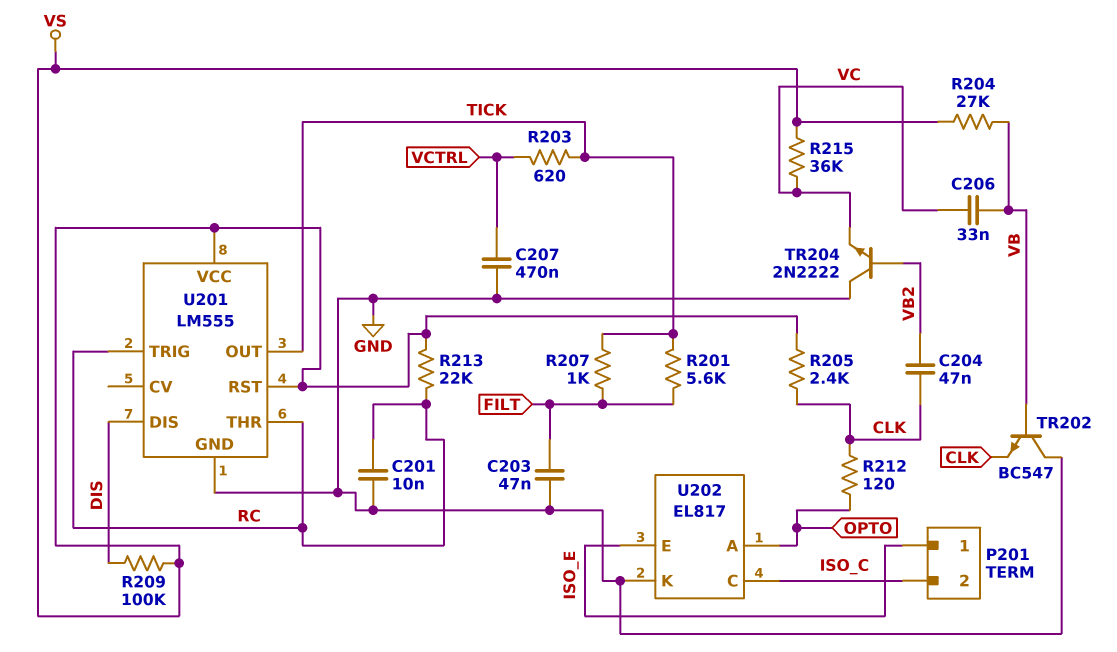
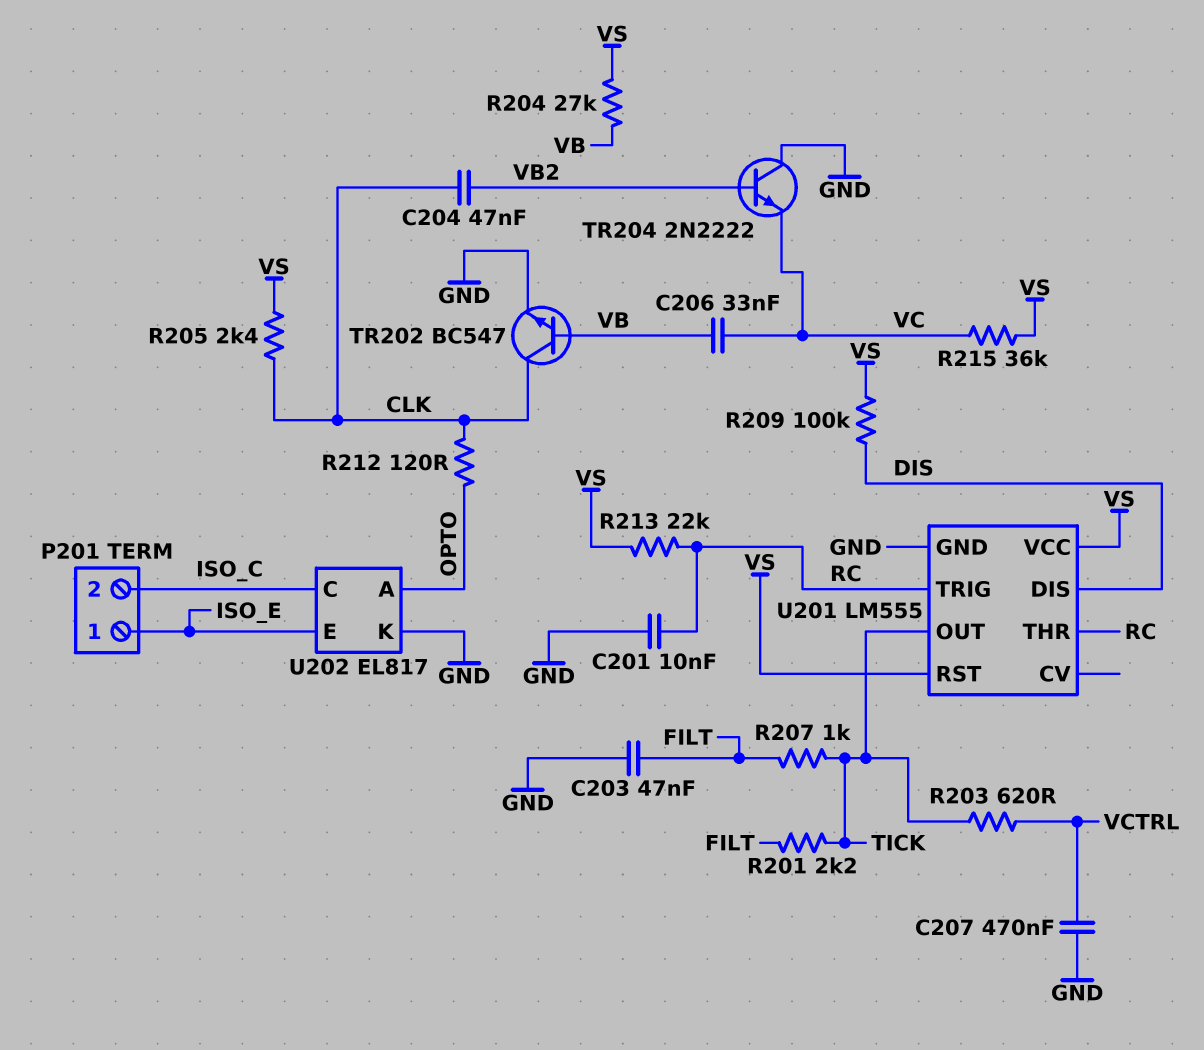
R201: 5.6k (FILT, TICK) -> 2.2k (FILT, TICK)
TR202: NPN BC547 (B VB, C GND, E CLK) -> NPN BC547 (B VB, C CLK, E GND)

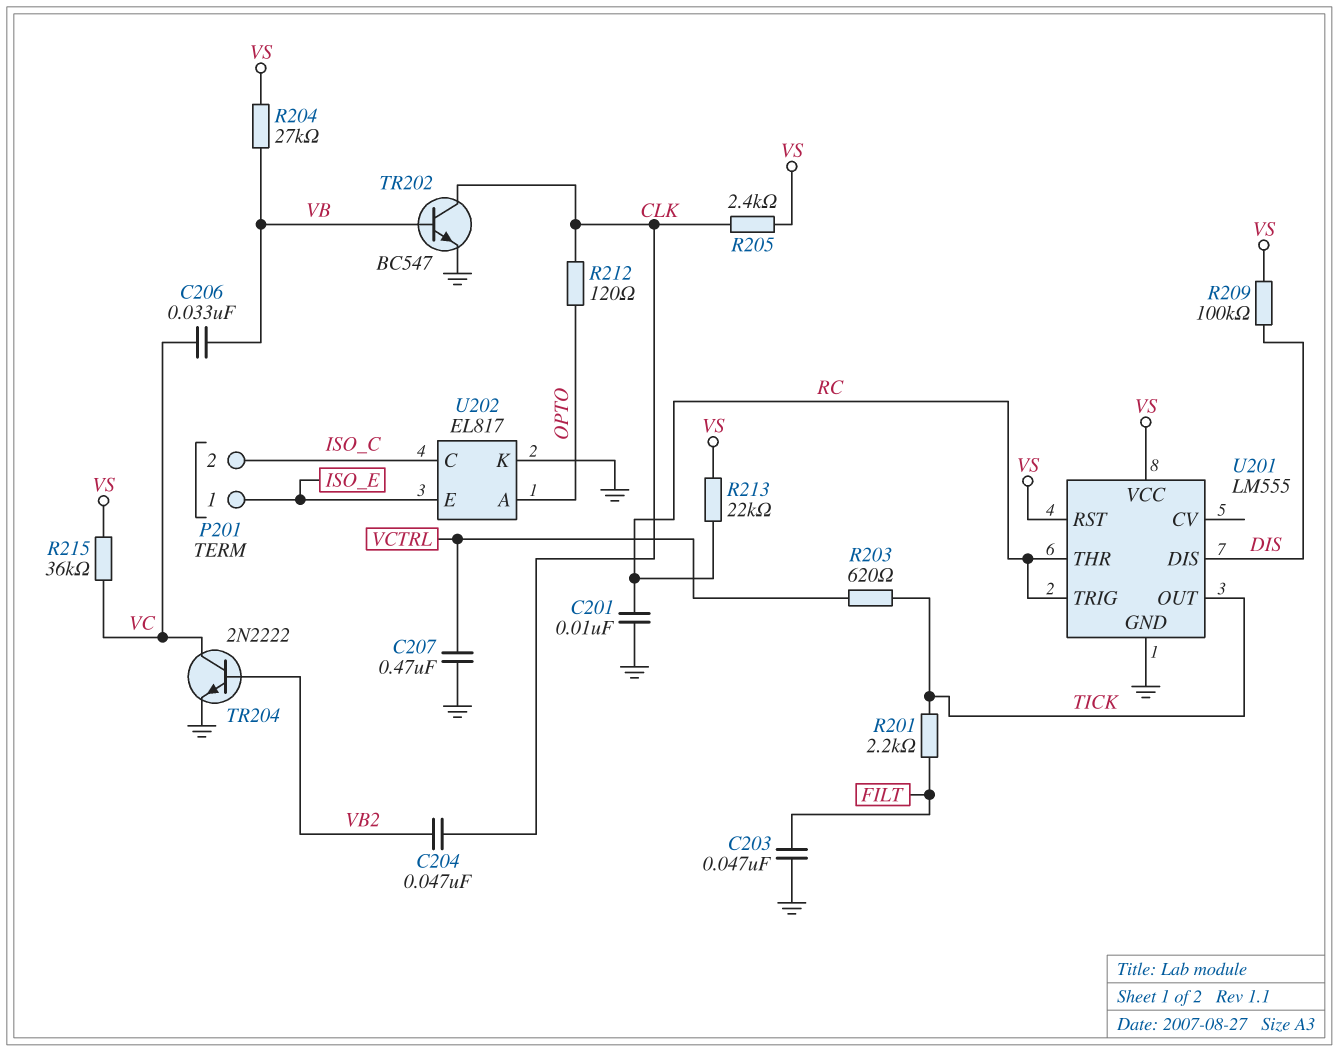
R207: 1k (FILT, TICK) -> none
TR204: NPN 2N2222 (B VB2, C GND, E VC) -> NPN 2N2222 (B VB2, C VC, E GND)

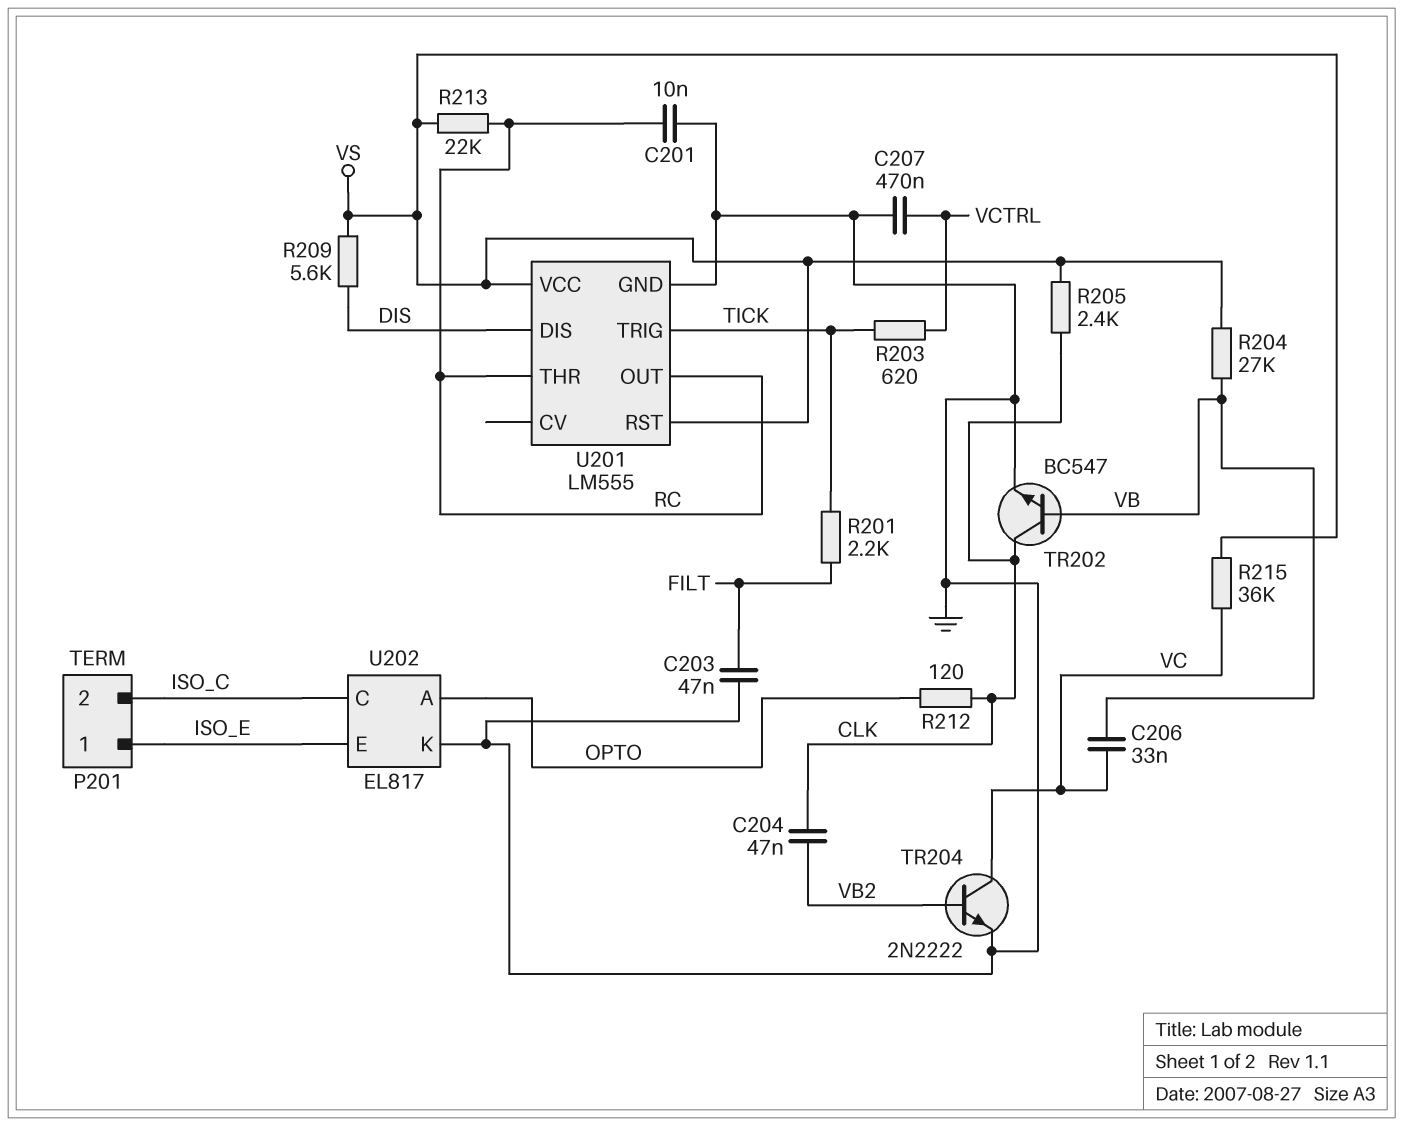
R209: 100k (DIS, VS) -> 5.6k (DIS, VS)
U201 pin OUT: TICK -> RC
U201 pin TRIG: RC -> TICK

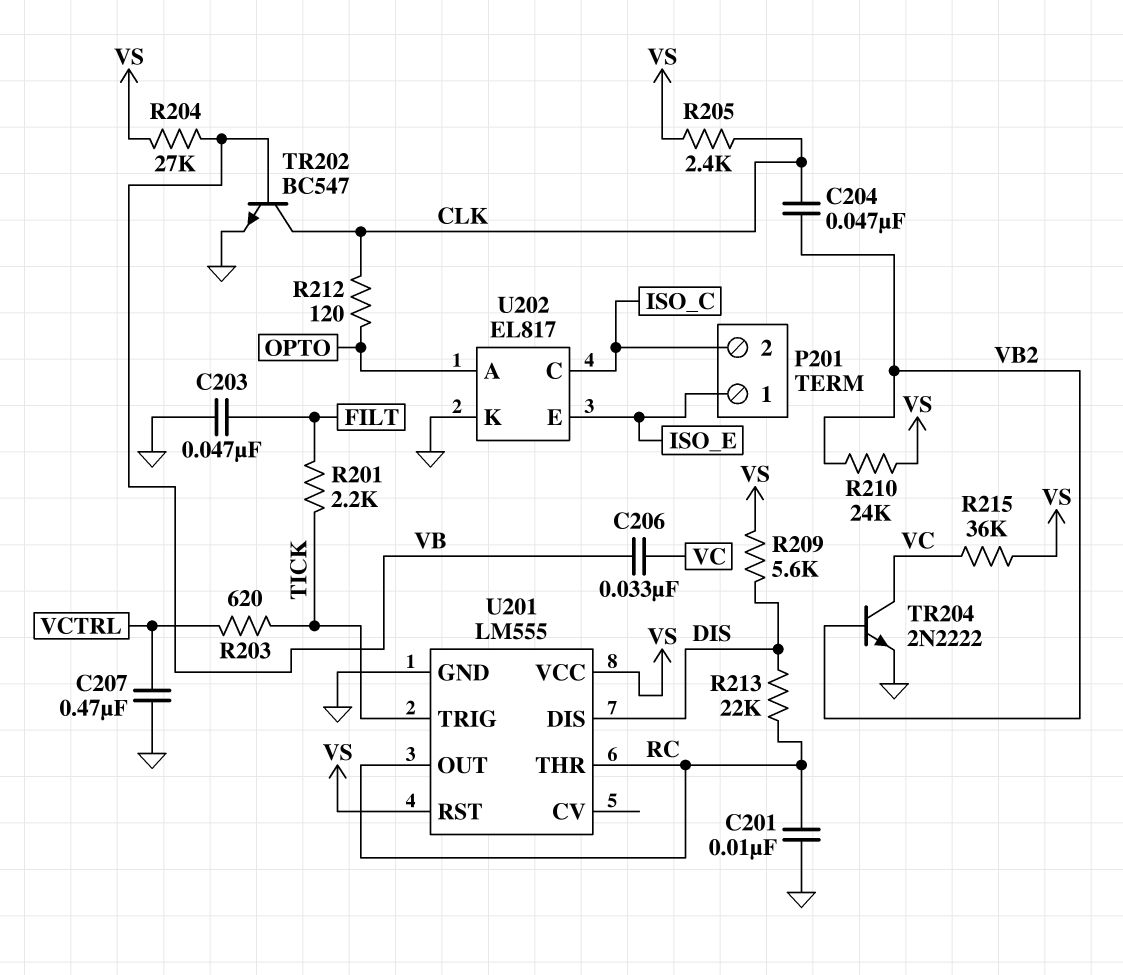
R210: none -> 24k (VB2, VS)
R213: 22k (RC, VS) -> 22k (DIS, RC)

